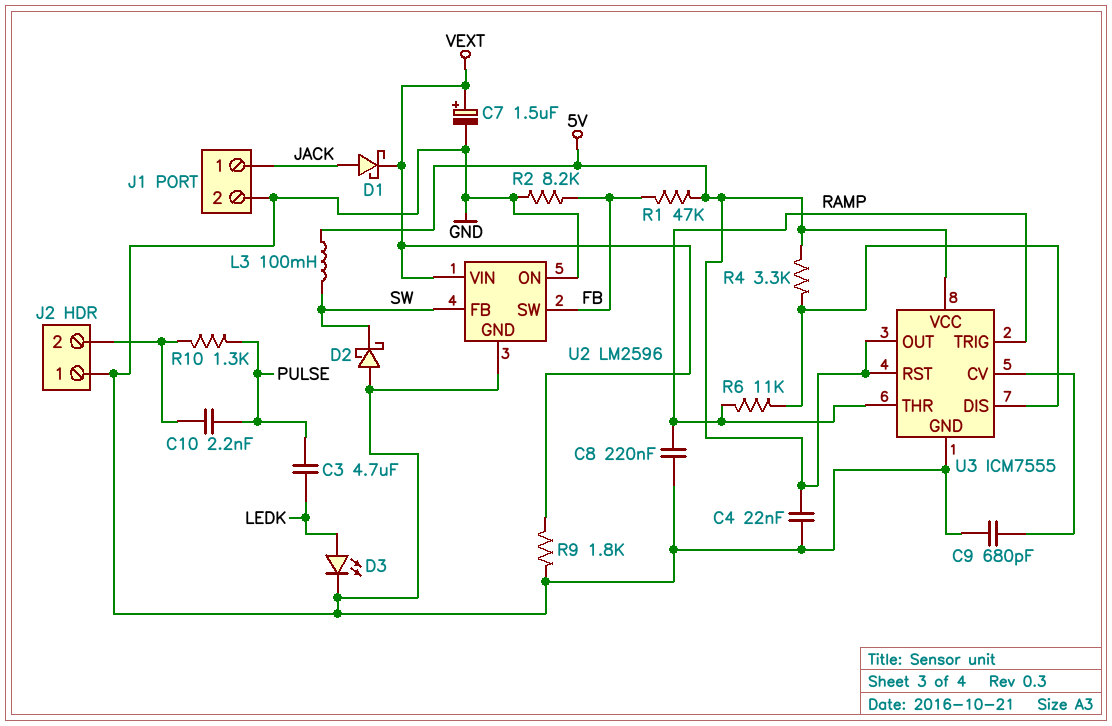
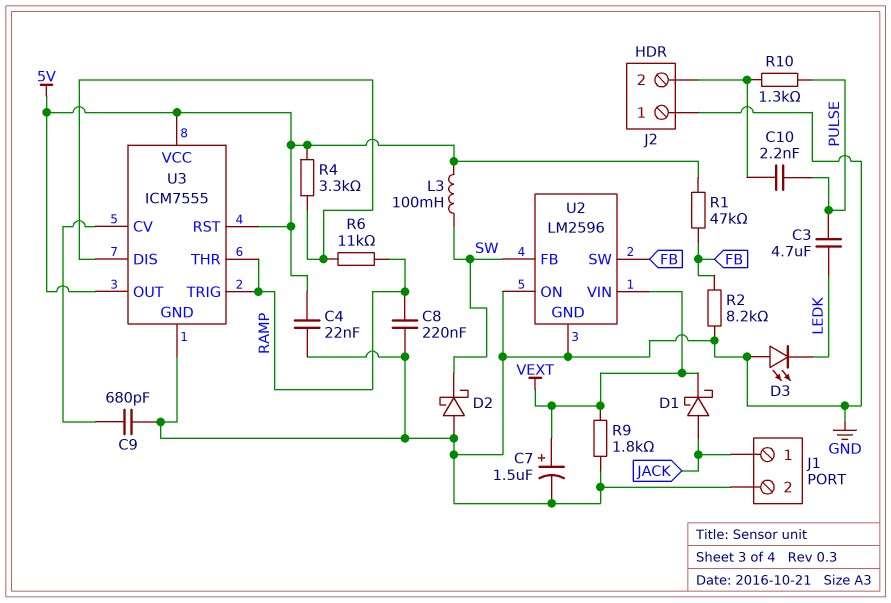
D3: LED (A LEDK, K GND) -> LED (A GND, K LEDK)

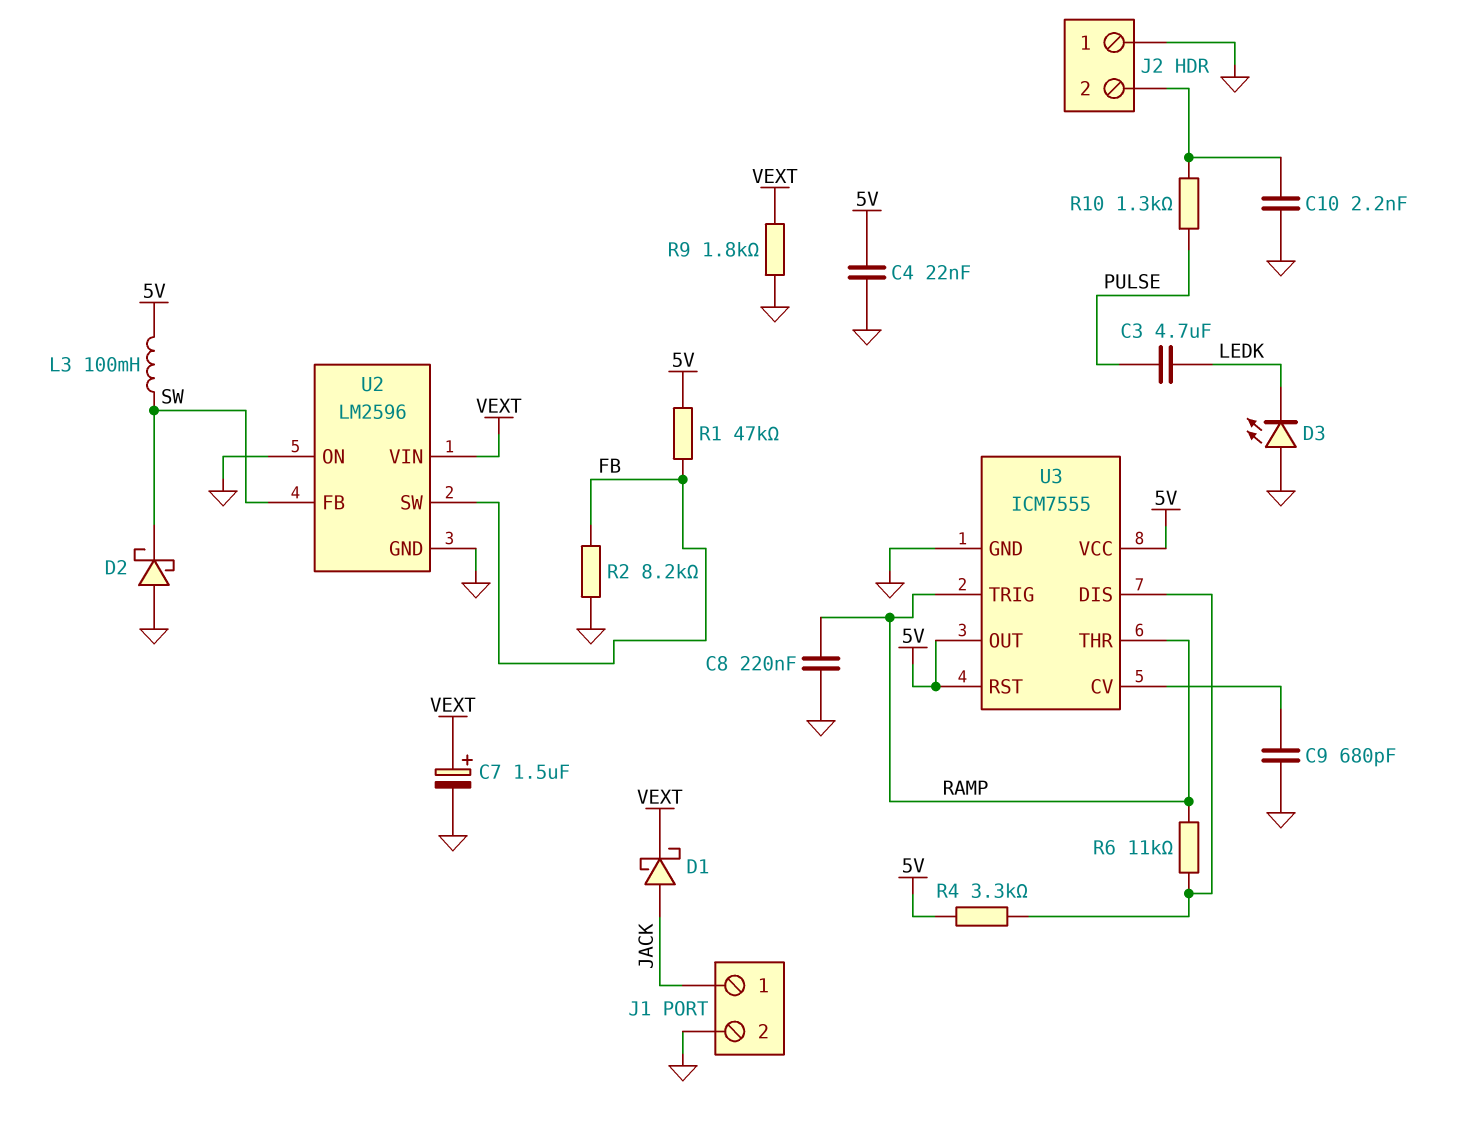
C10: 2.2nF (J2/2, PULSE) -> 2.2nF (GND, J2/2)

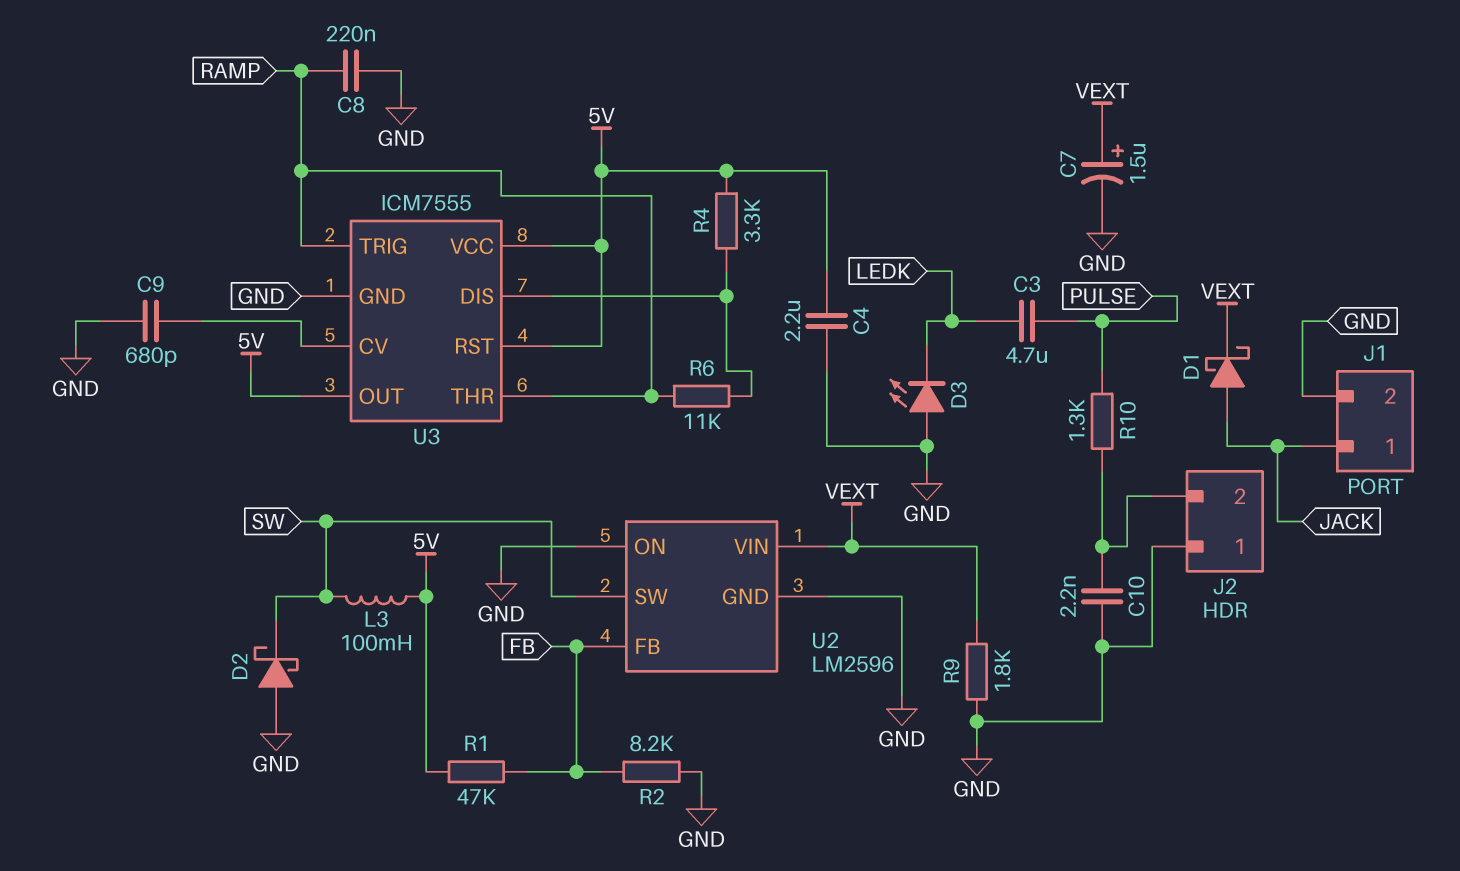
C4: 22nF (5V, GND) -> 2.2uF (5V, GND)
U2 pin FB: SW -> FB
U2 pin SW: FB -> SW

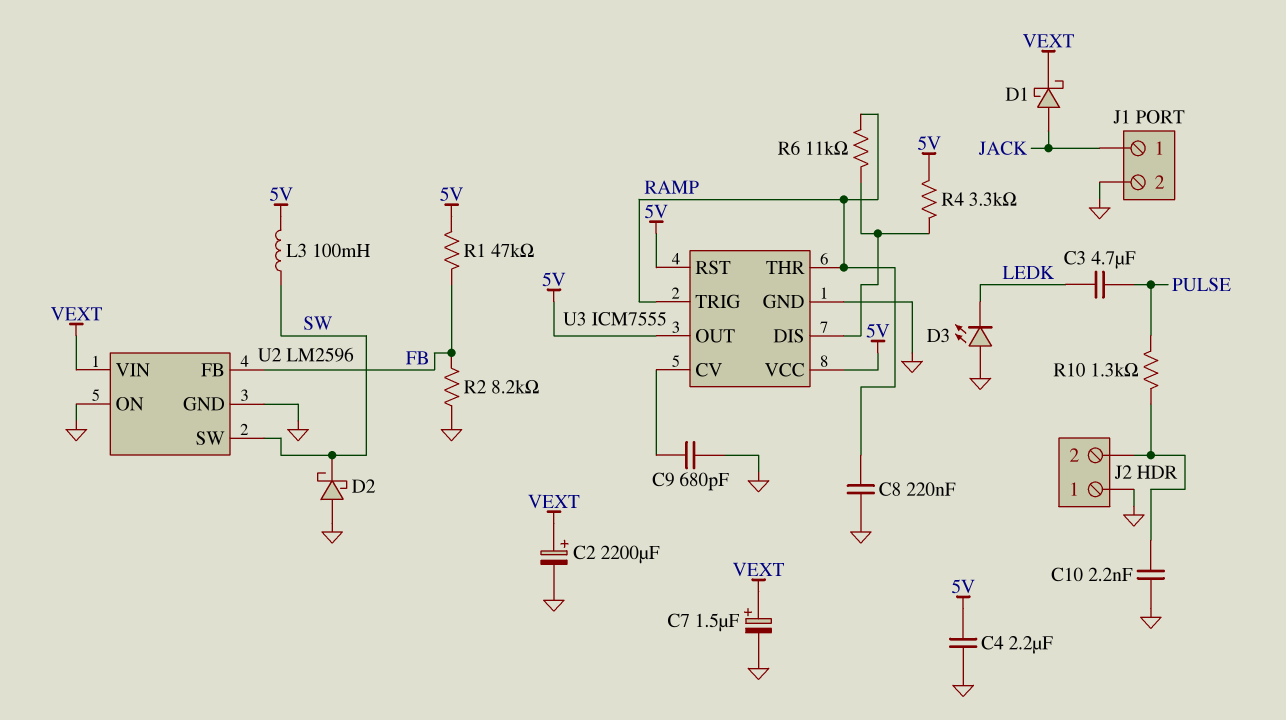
C2: none -> 2200uF (plus VEXT, minus GND)
R9: 1.8k (GND, VEXT) -> none

